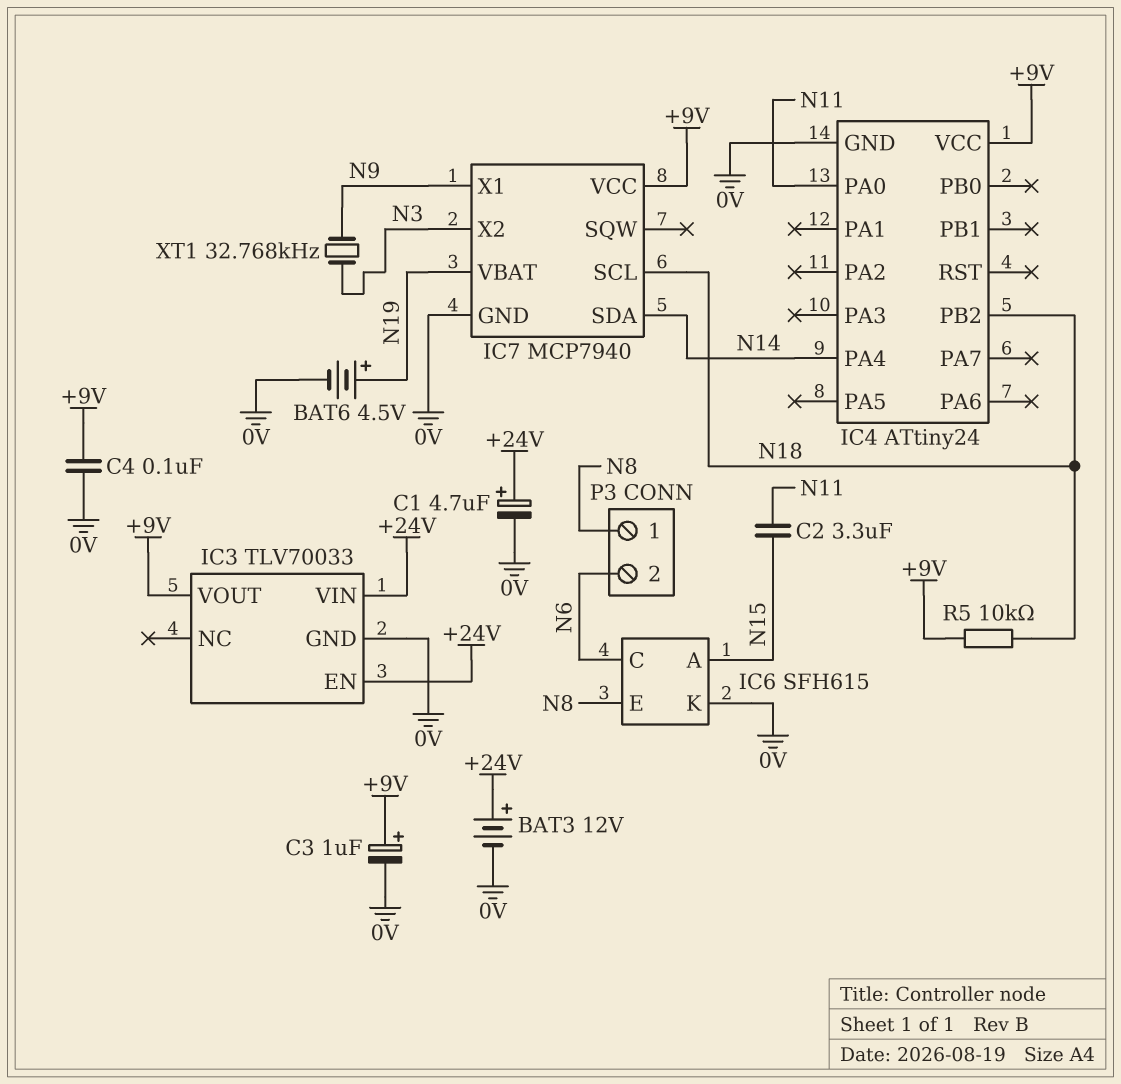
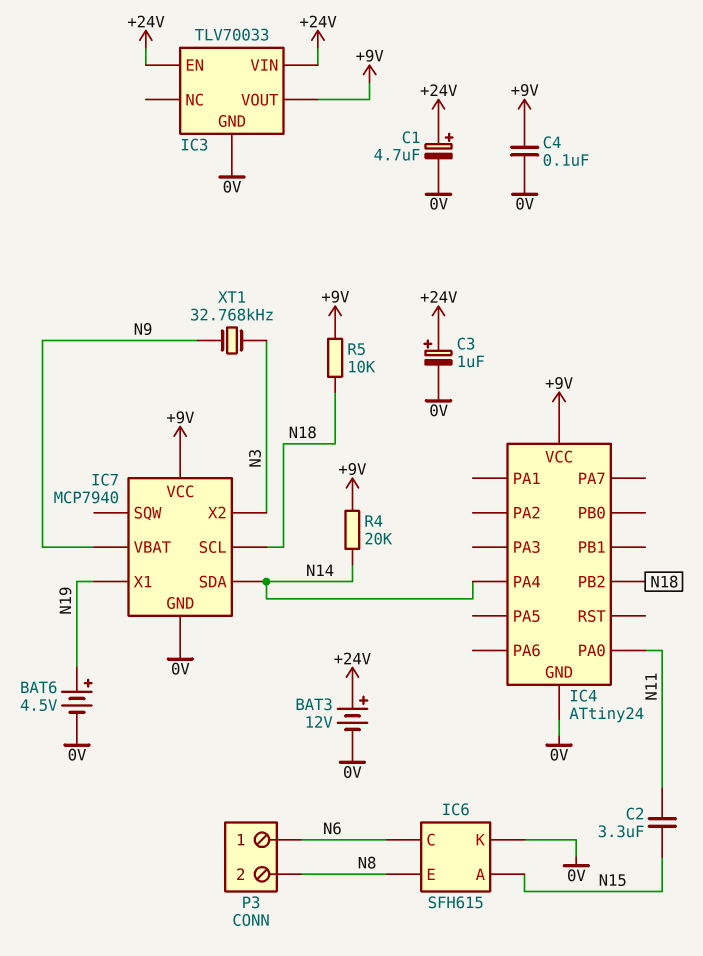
C3: 1uF (plus +9V, minus 0V) -> 1uF (plus +24V, minus 0V)
IC7 pin VBAT: N19 -> N9
IC7 pin X1: N9 -> N19
P3 pin 1: N8 -> N6
P3 pin 2: N6 -> N8
R4: none -> 20k (+9V, N14)

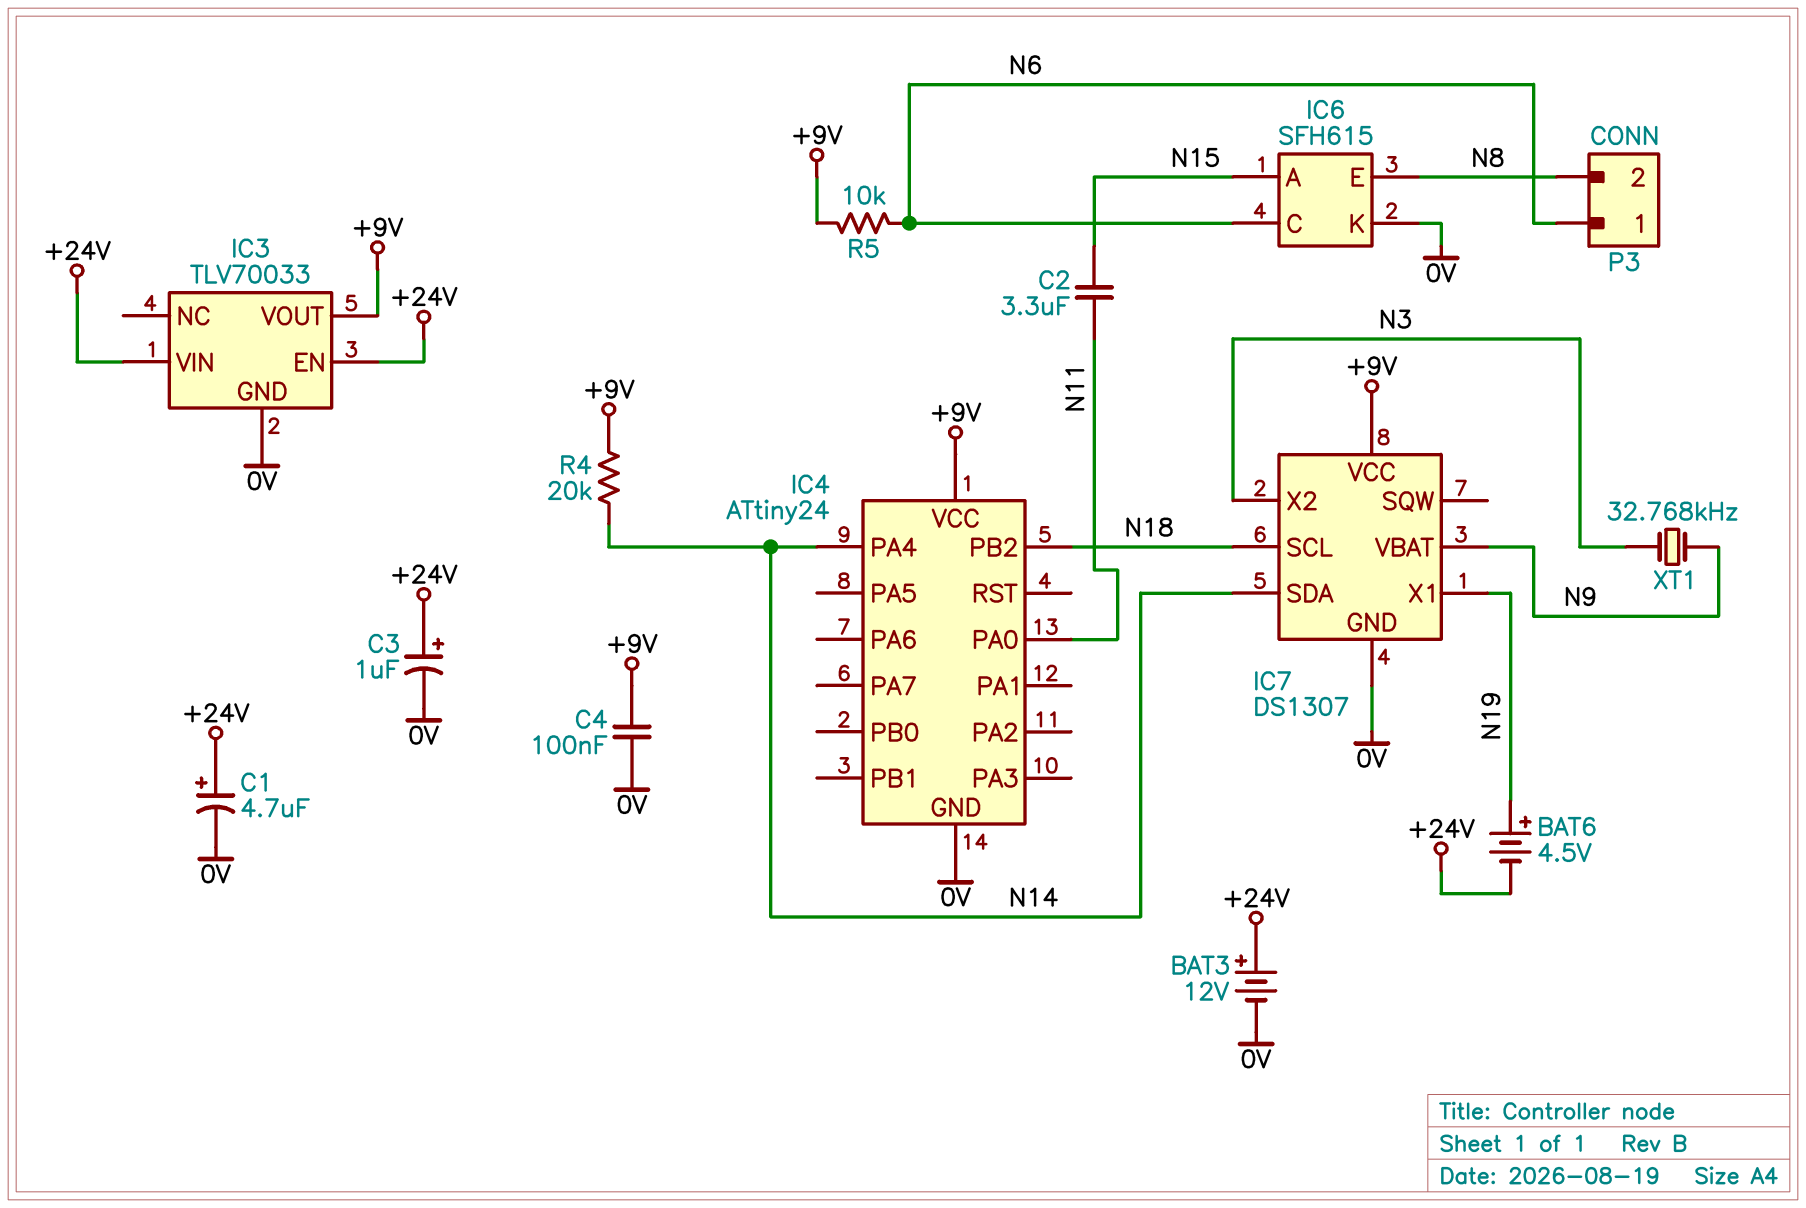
BAT6: 4.5V (plus N19, minus 0V) -> 4.5V (plus N19, minus +24V)
IC7: MCP7940 -> DS1307
R5: 10k (+9V, N18) -> 10k (+9V, N6)

